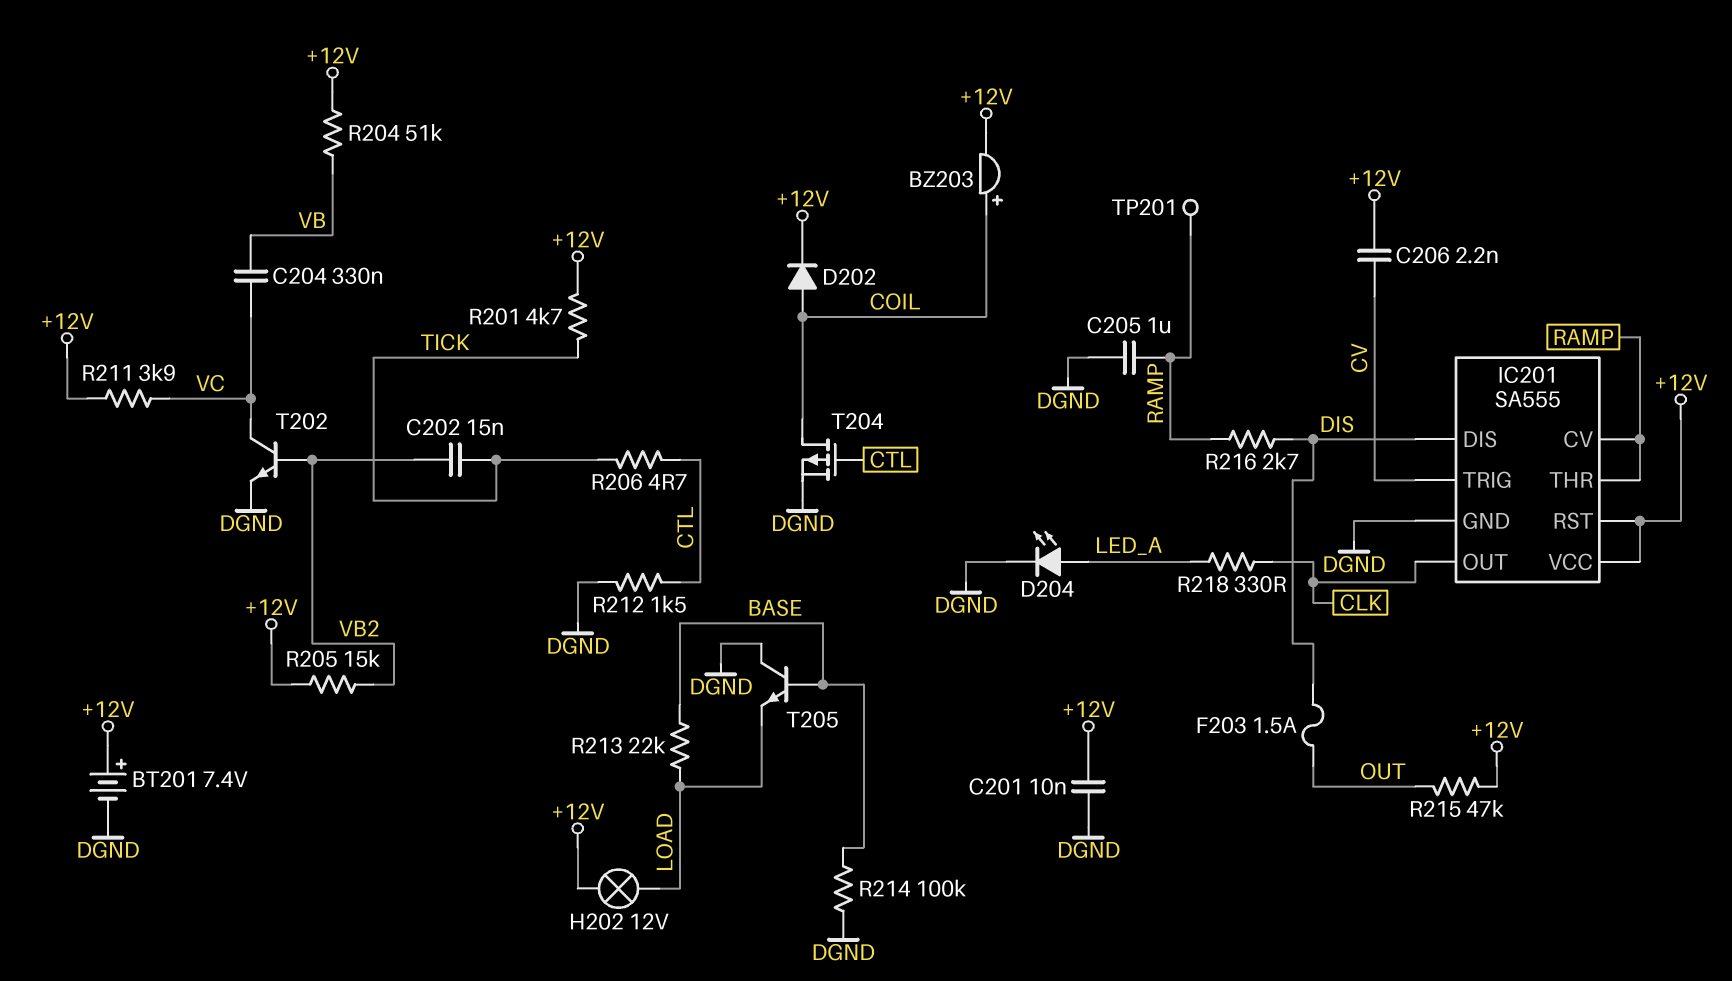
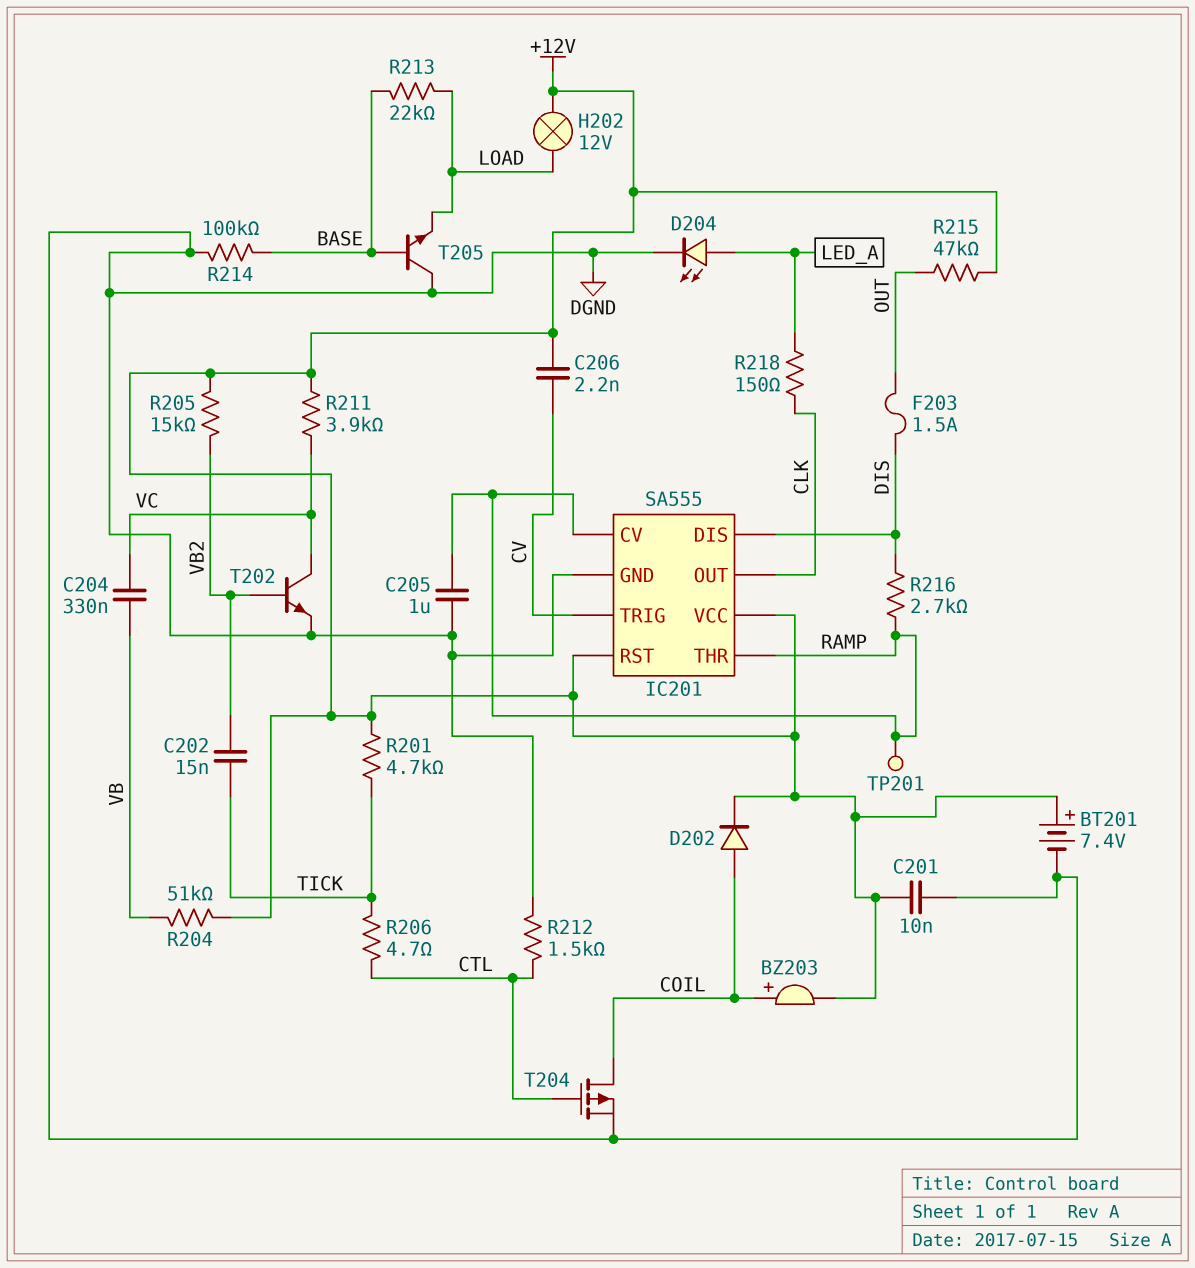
R218: 330 (CLK, LED_A) -> 150 (CLK, LED_A)

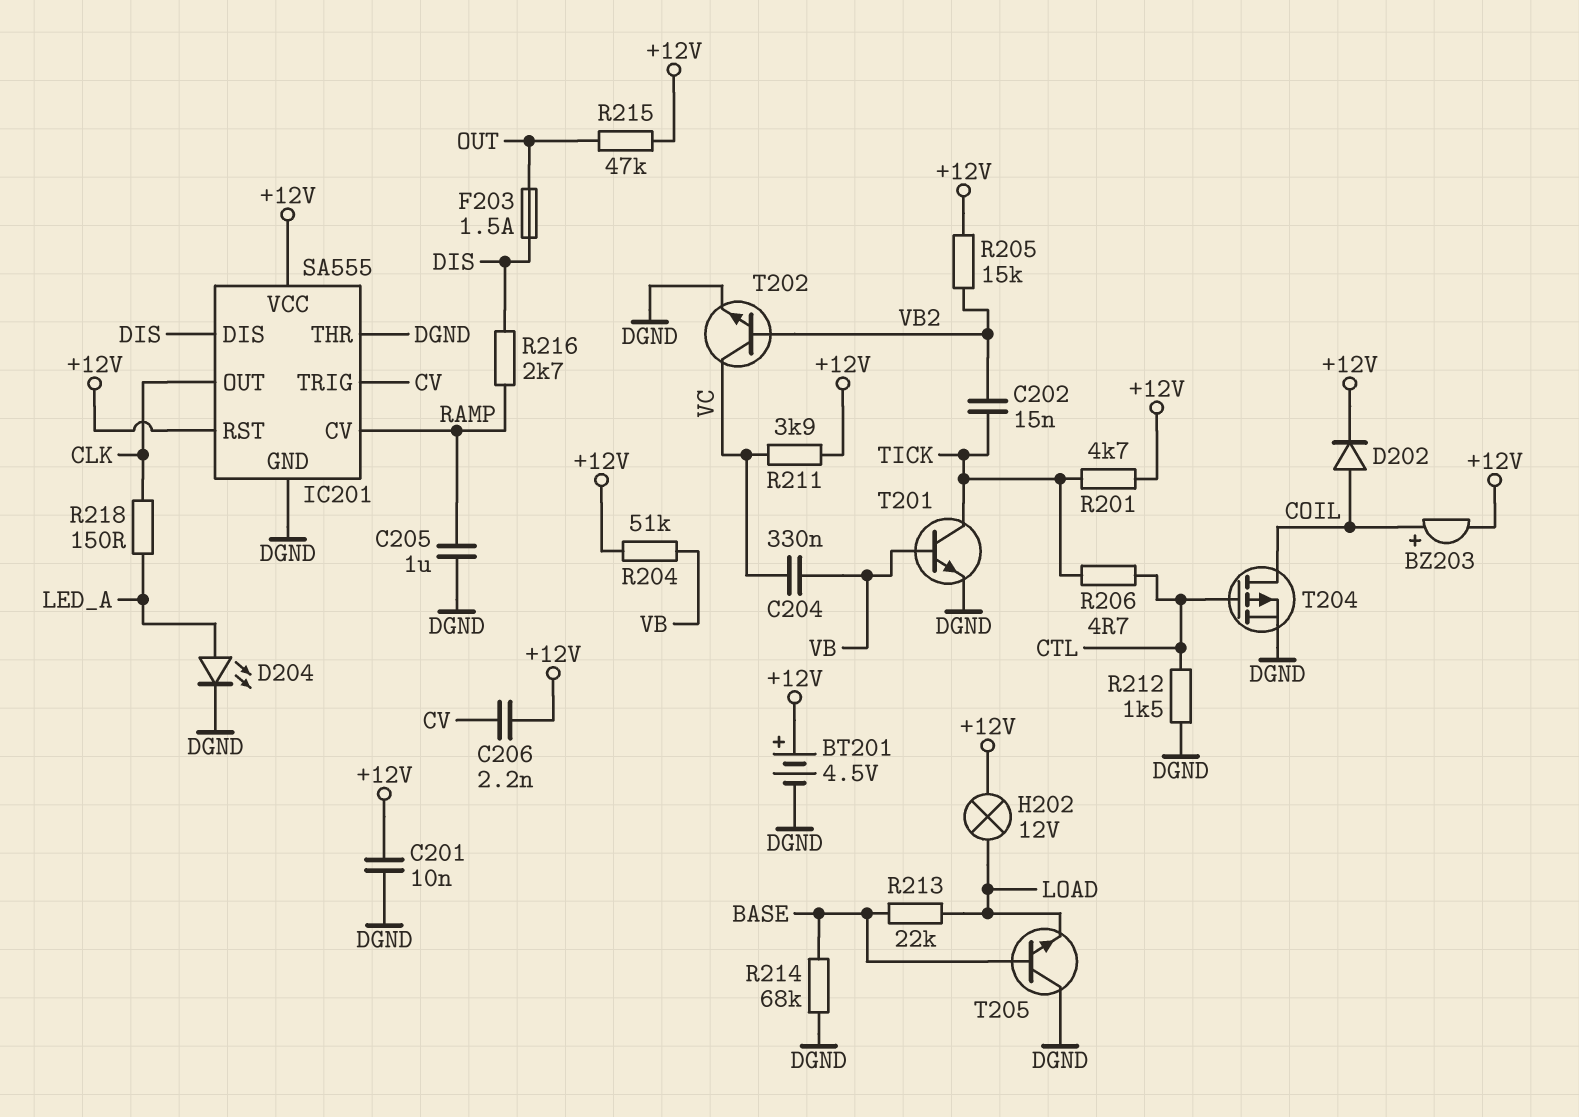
BT201: 7.4V (plus +12V, minus DGND) -> 4.5V (plus +12V, minus DGND)
IC201 pin THR: RAMP -> DGND
R214: 100k (BASE, DGND) -> 68k (BASE, DGND)
T201: none -> NPN (B VB, C TICK, E DGND)
TP201: test point (RAMP) -> none

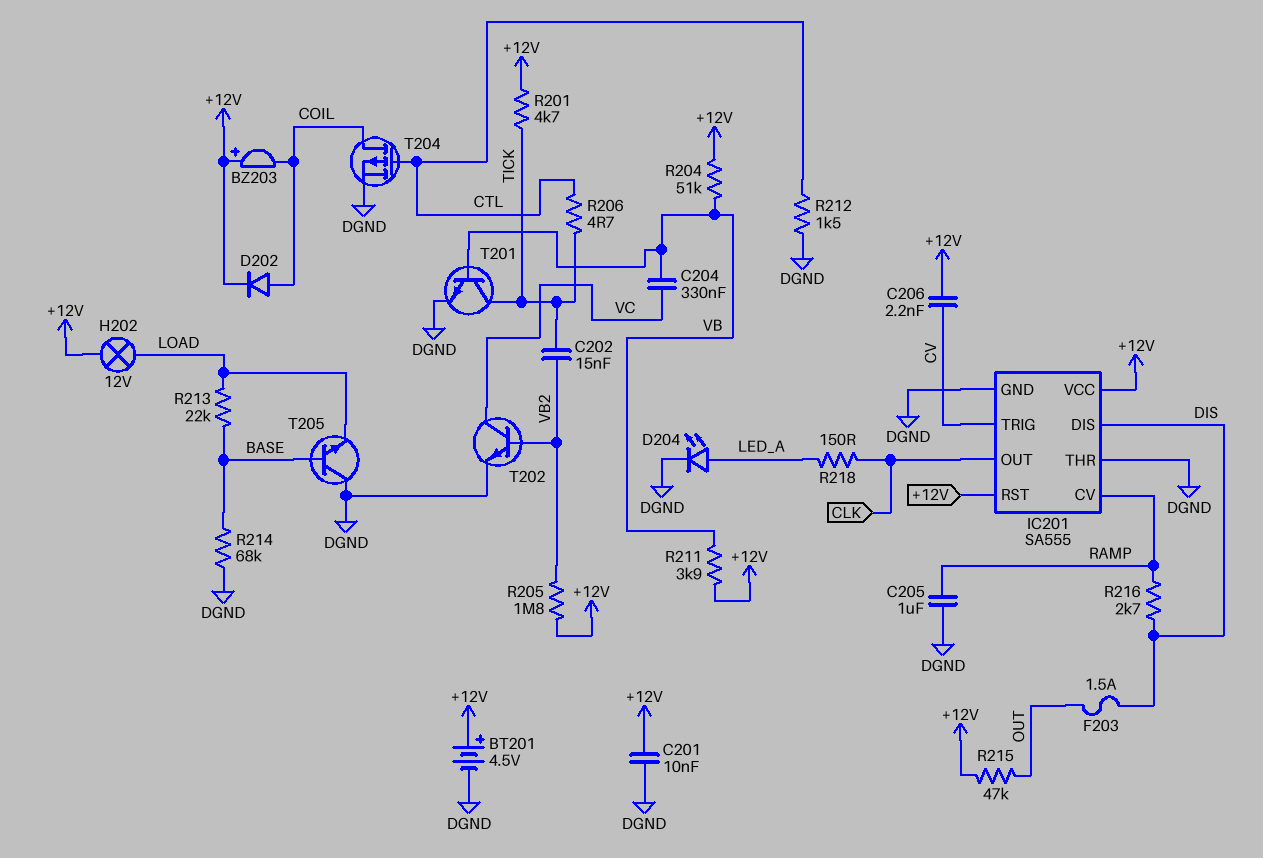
BZ203: buzzer (plus COIL, minus +12V) -> buzzer (plus +12V, minus COIL)
R205: 15k (+12V, VB2) -> 1.8M (+12V, VB2)
R211: 3.9k (+12V, VC) -> 3.9k (+12V, VB)

